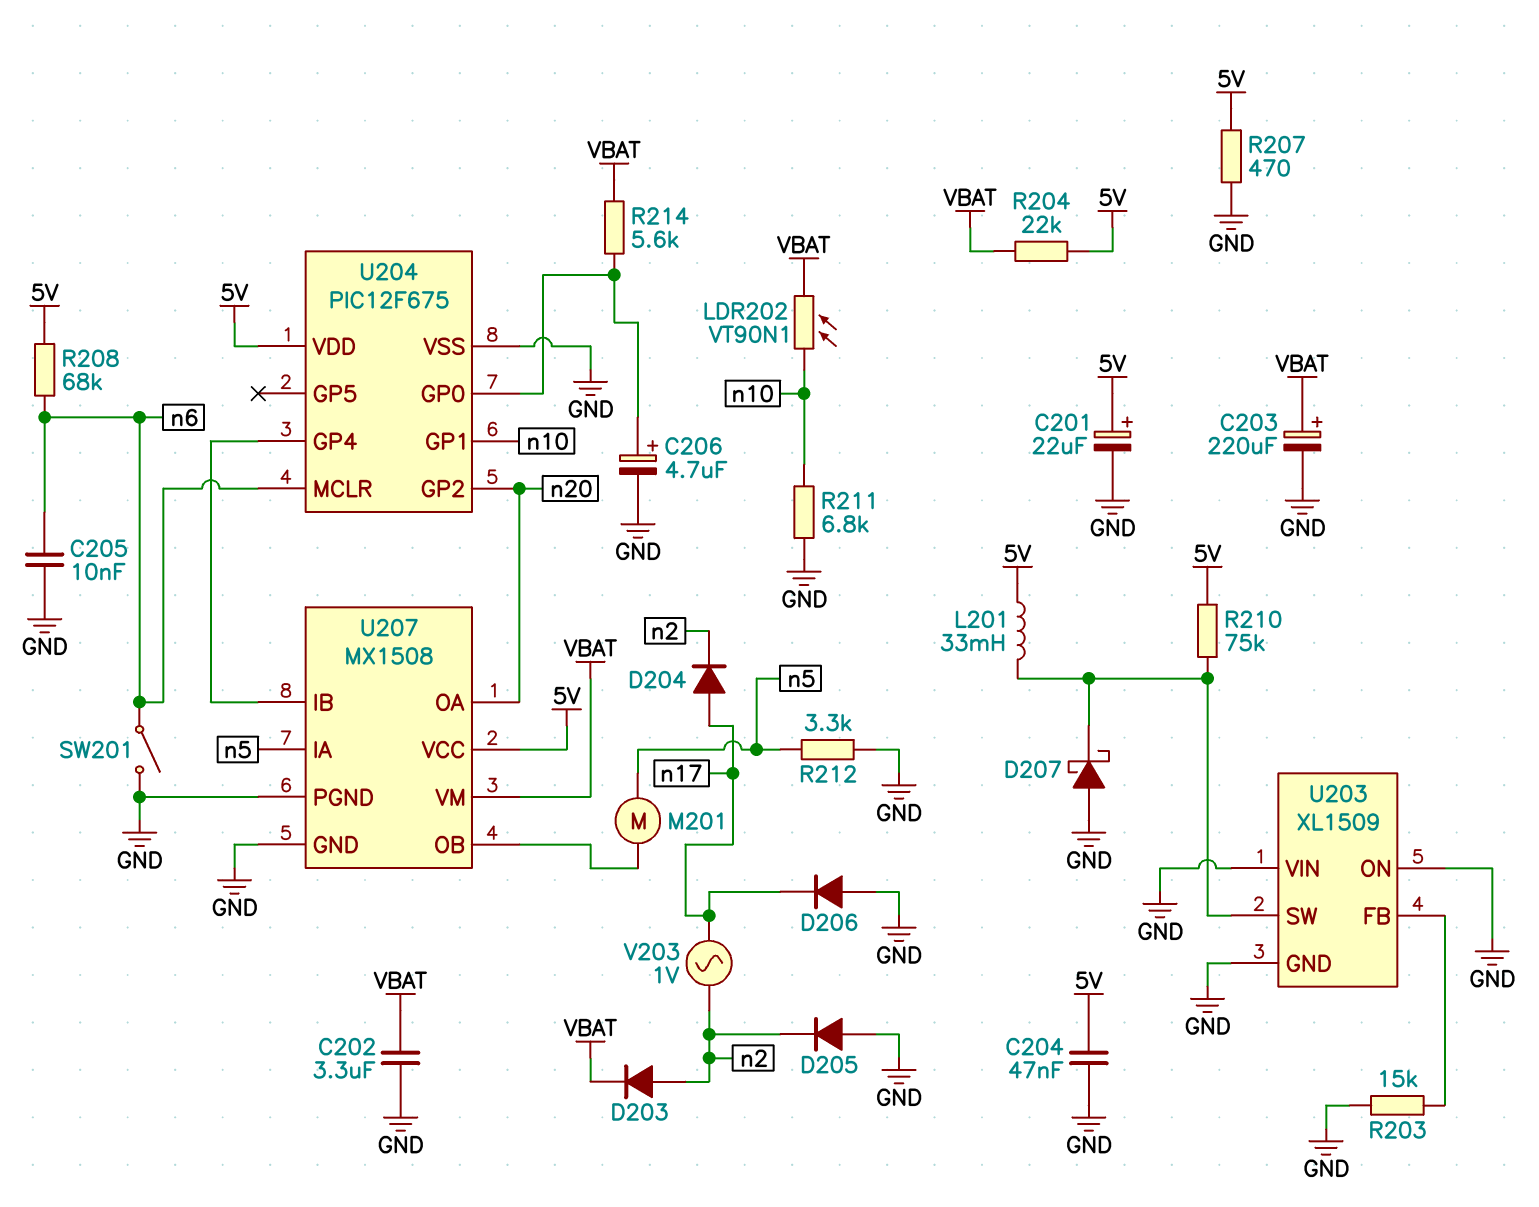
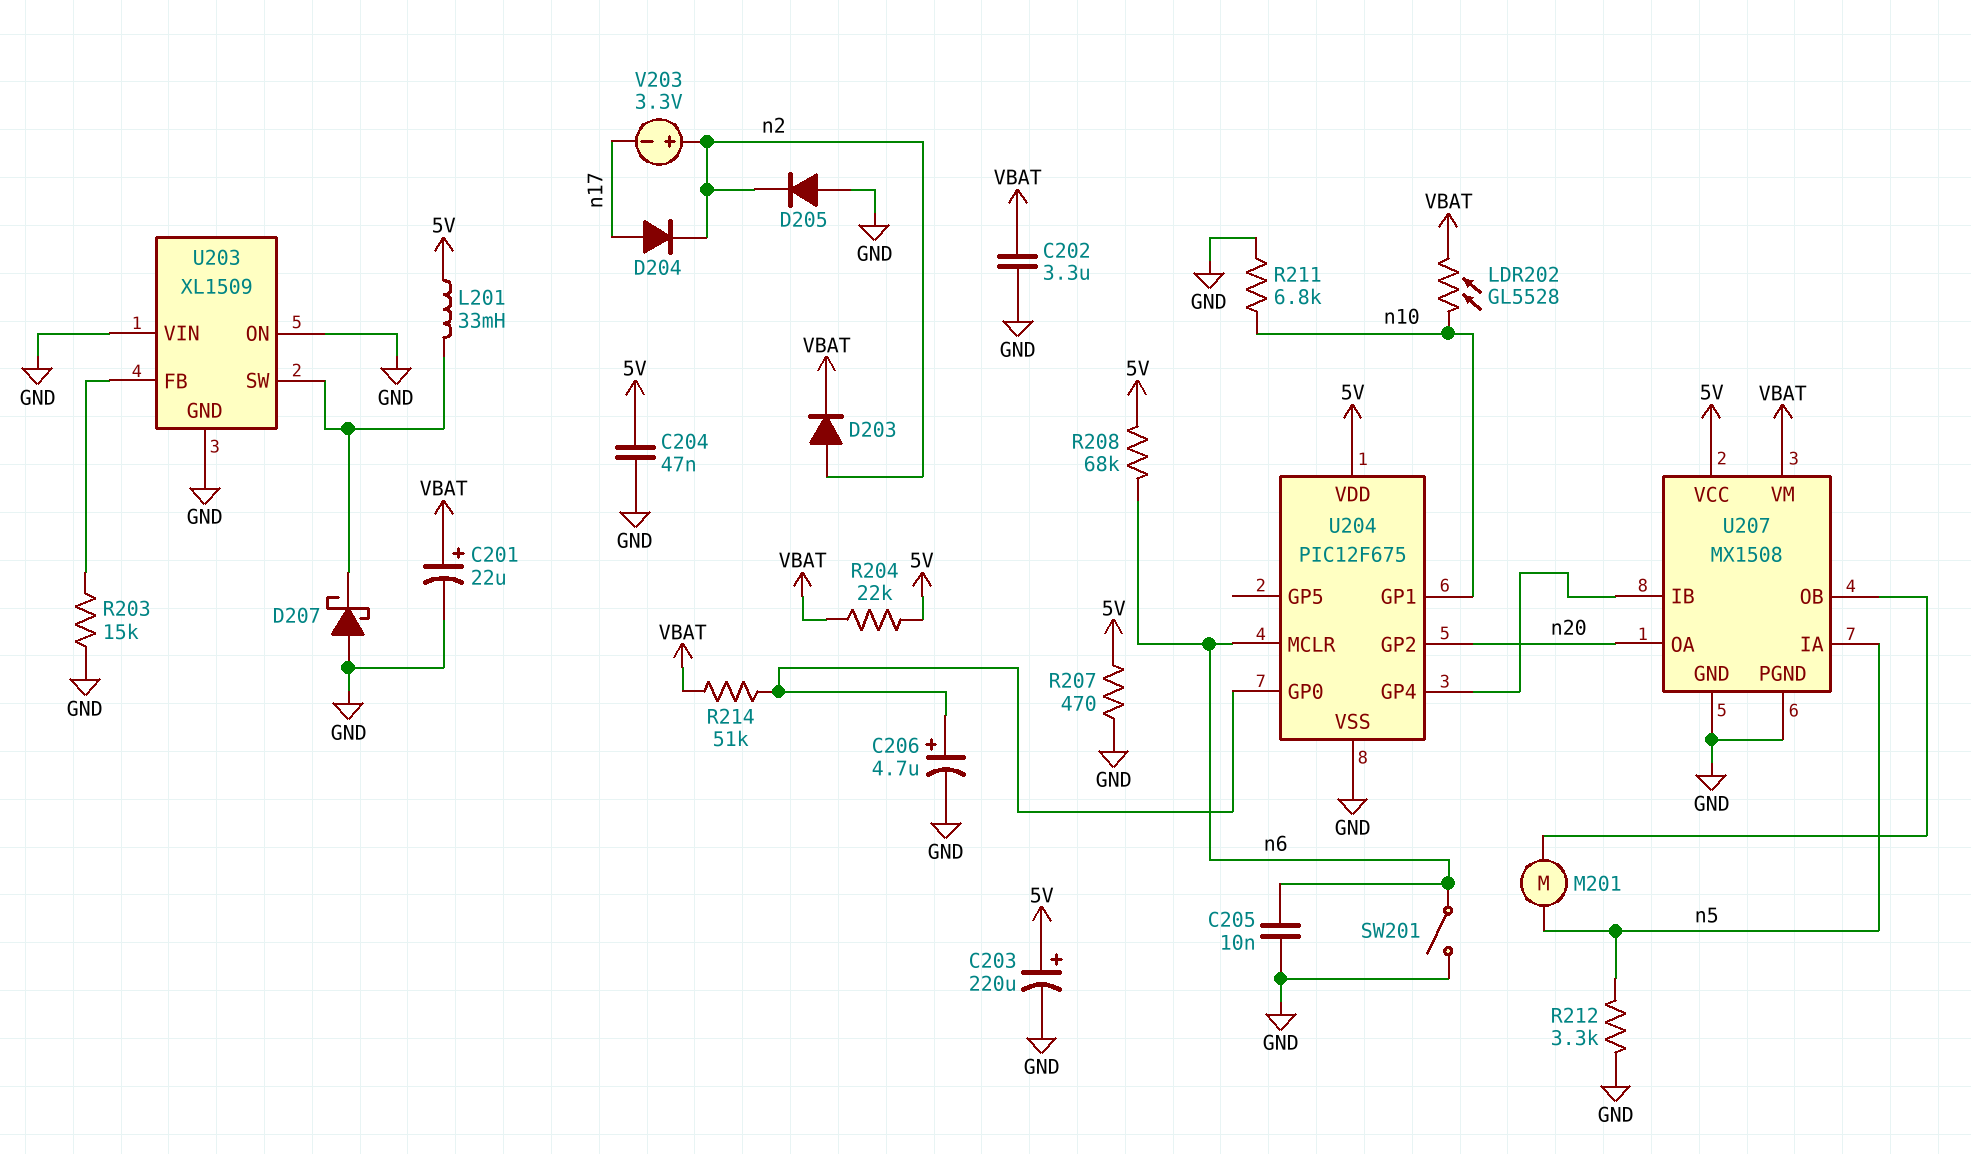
C201: 22uF (plus 5V, minus GND) -> 22uF (plus VBAT, minus GND)
C203: 220uF (plus VBAT, minus GND) -> 220uF (plus 5V, minus GND)
D206: diode (A GND, K n17) -> none
LDR202: VT90N1 (VBAT, n10) -> GL5528 (VBAT, n10)
R210: 75k (5V, U203/SW) -> none
R214: 5.6k (U204/GP0, VBAT) -> 51k (U204/GP0, VBAT)
V203: AC 1V (n2, n17) -> 3.3V (plus n2, minus n17)

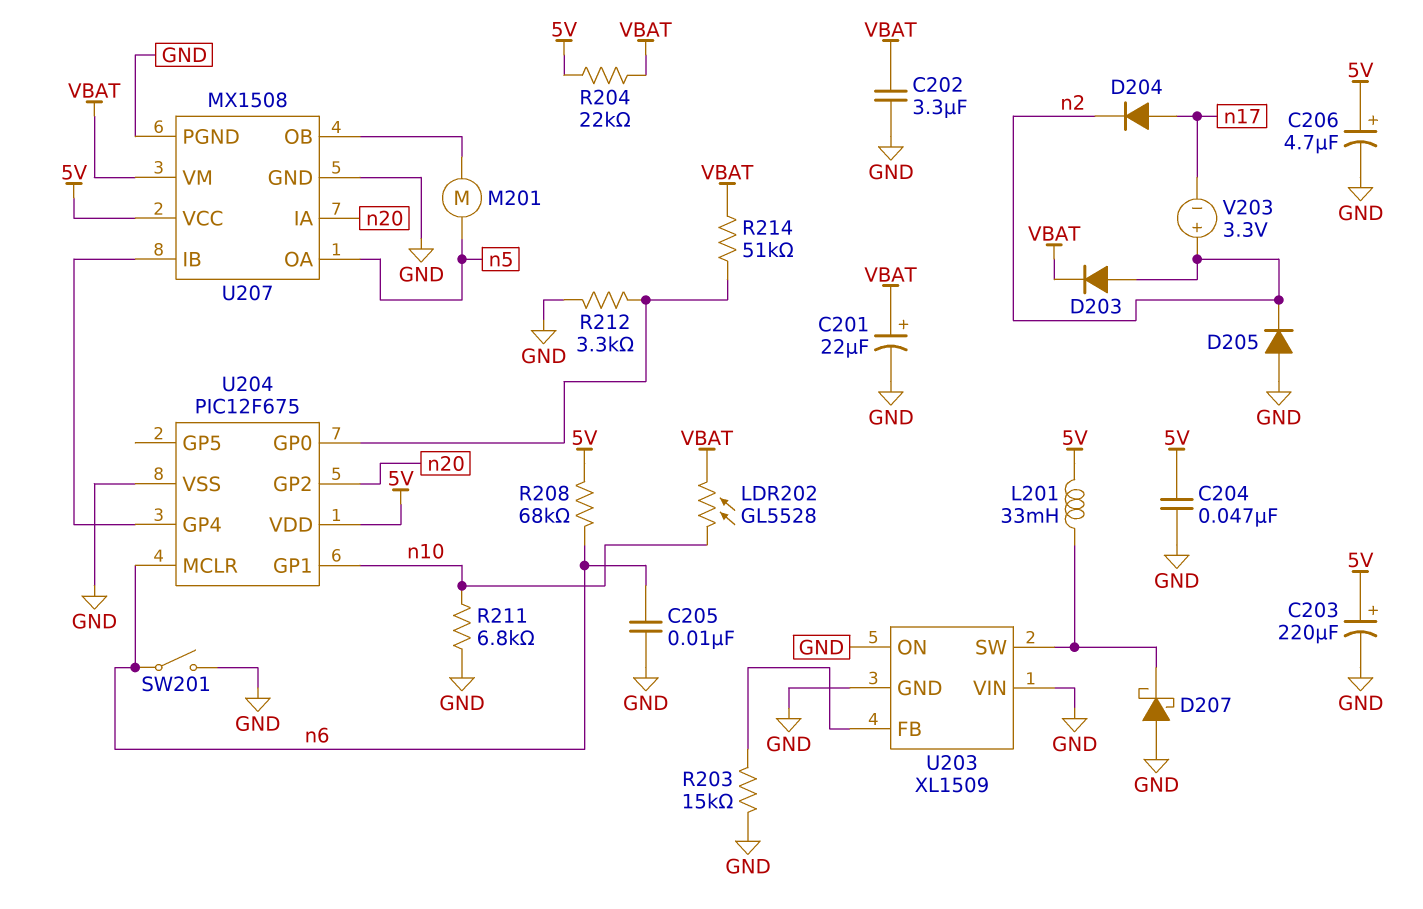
C206: 4.7uF (plus U204/GP0, minus GND) -> 4.7uF (plus 5V, minus GND)
R207: 470 (5V, GND) -> none
R212: 3.3k (GND, n5) -> 3.3k (GND, U204/GP0)
U207 pin IA: n5 -> n20
U207 pin OA: n20 -> n5

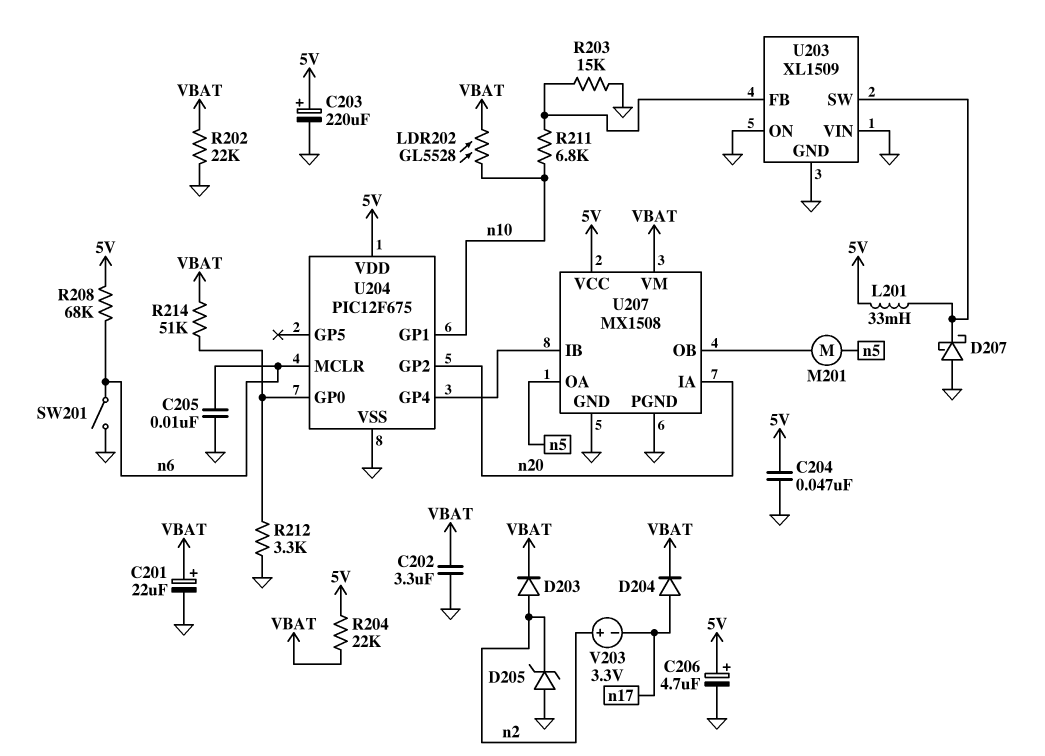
D204: diode (A n17, K n2) -> diode (A n17, K VBAT)
D205: diode (A GND, K n2) -> zener (A GND, K n2)
R202: none -> 22k (GND, VBAT)
R211: 6.8k (GND, n10) -> 6.8k (U203/FB, n10)

